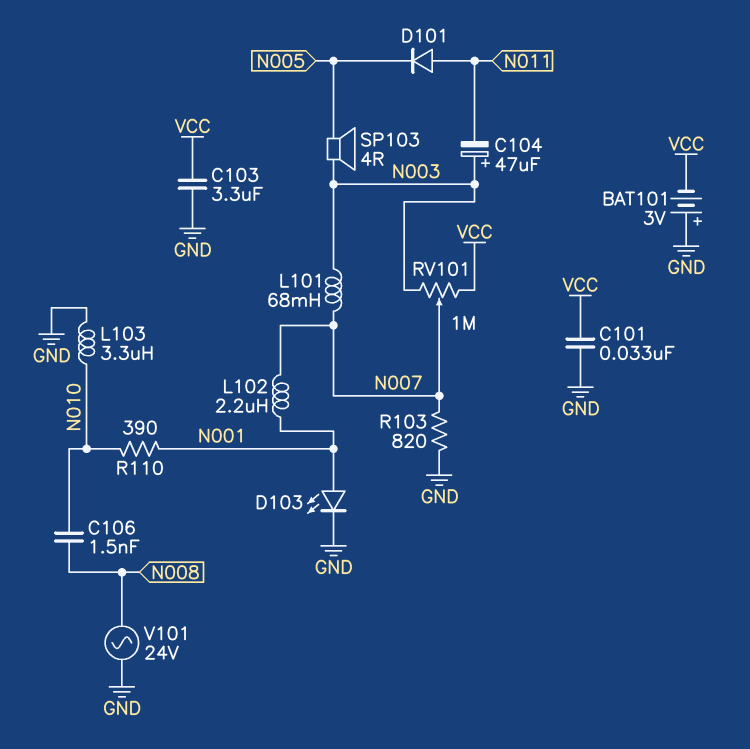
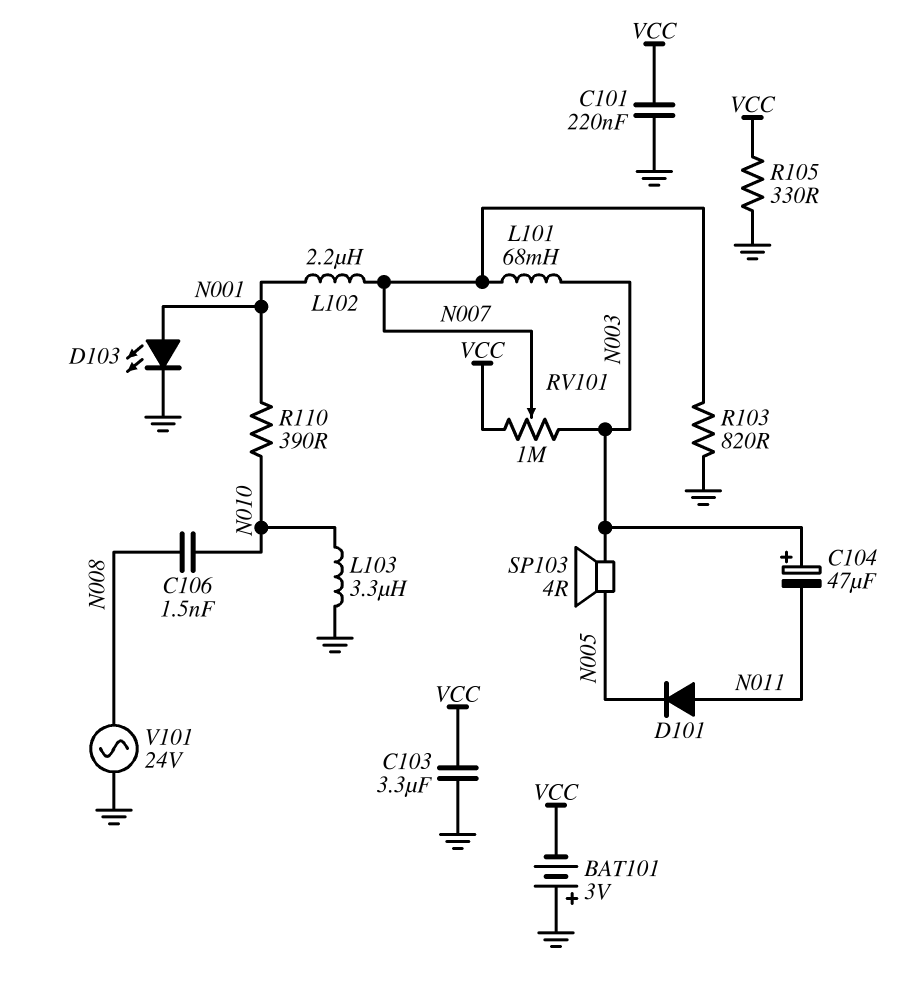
C101: 33nF (GND, VCC) -> 220nF (GND, VCC)
R105: none -> 330 (GND, VCC)

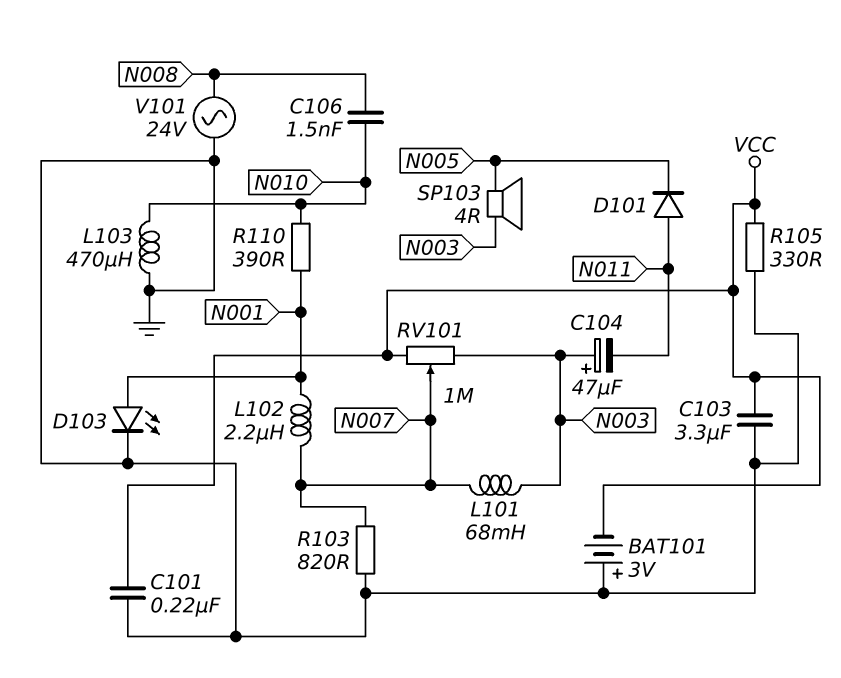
L103: 3.3uH (GND, N010) -> 470uH (GND, N010)

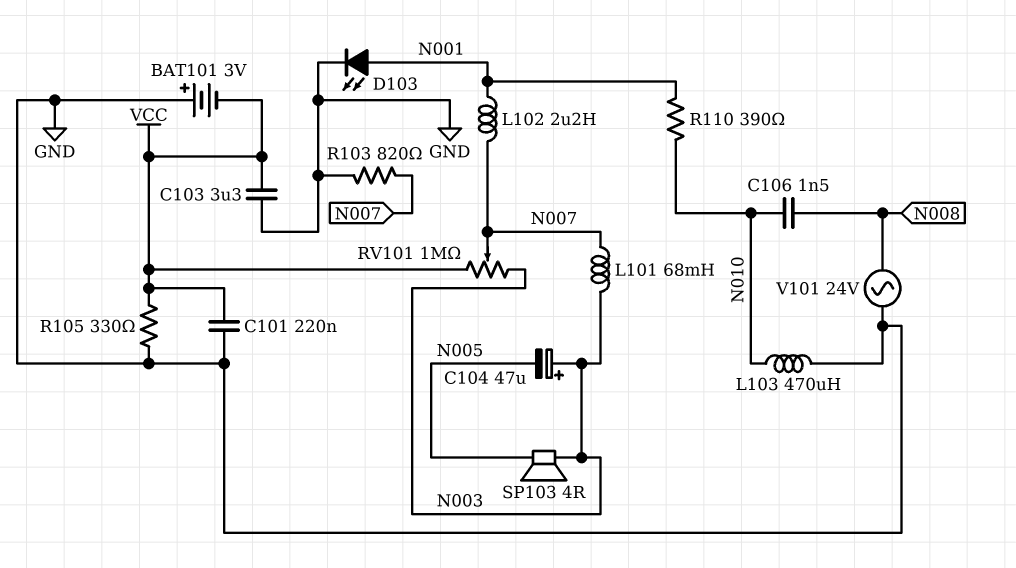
C104: 47uF (plus N003, minus N011) -> 47uF (plus N003, minus N005)
D101: diode (A N011, K N005) -> none

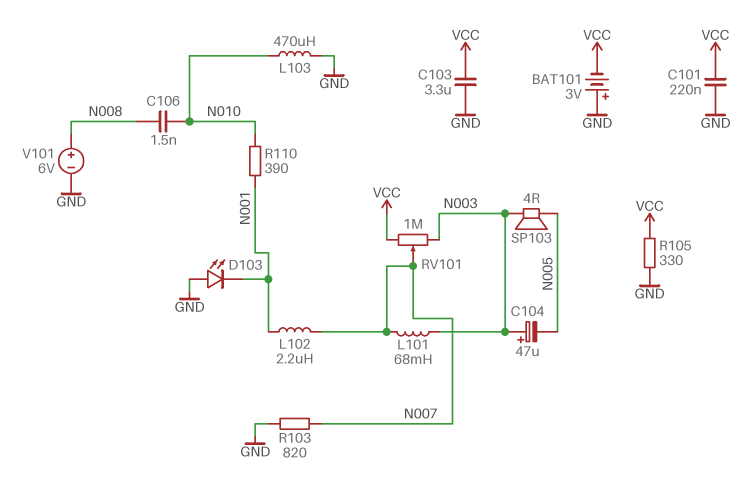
D103: LED (A N001, K GND) -> LED (A GND, K N001)
V101: AC 24V (GND, N008) -> 6V (plus N008, minus GND)

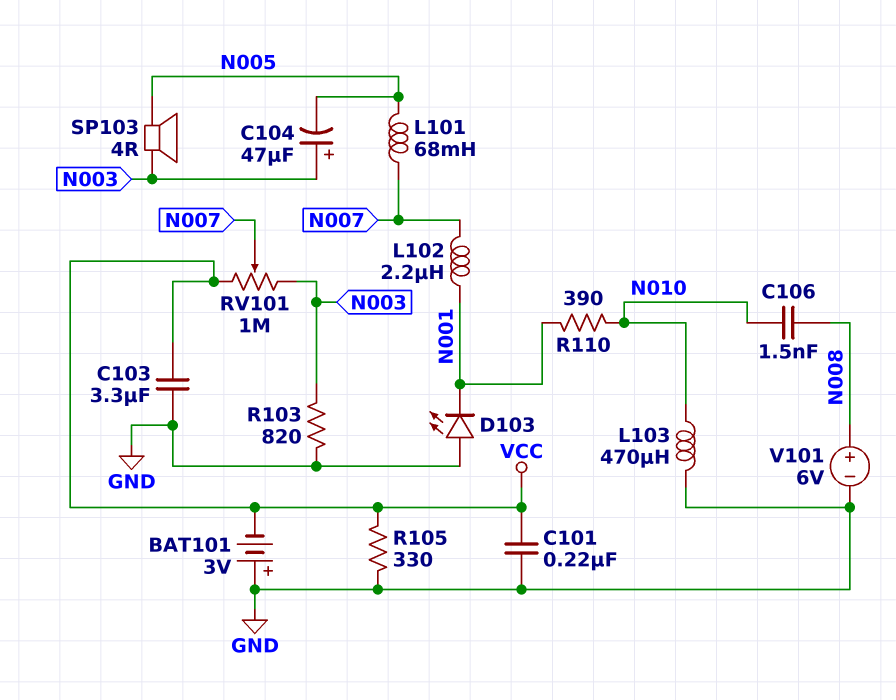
L101: 68mH (N003, N007) -> 68mH (N005, N007)
R103: 820 (GND, N007) -> 820 (GND, N003)

